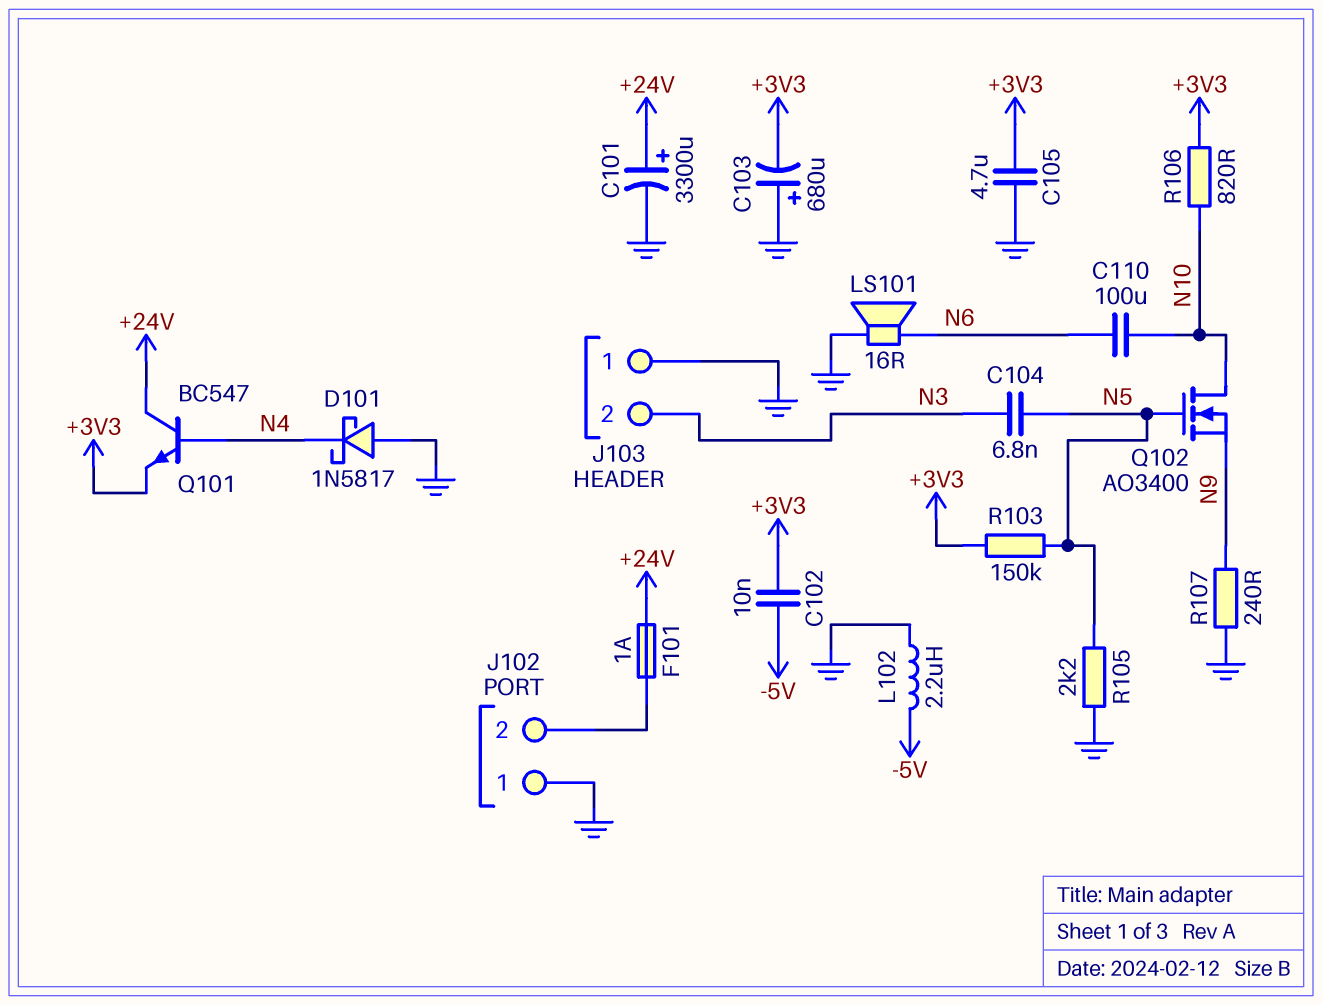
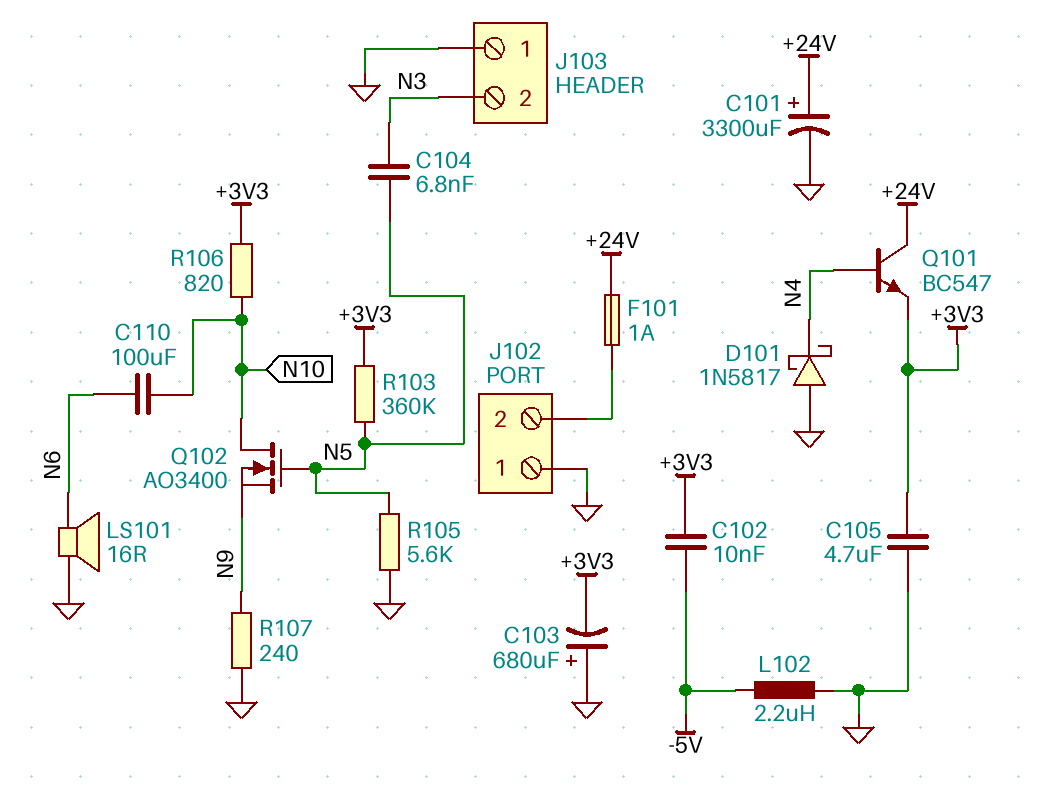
R103: 150k (+3V3, N5) -> 360k (+3V3, N5)
R105: 2.2k (GND, N5) -> 5.6k (GND, N5)

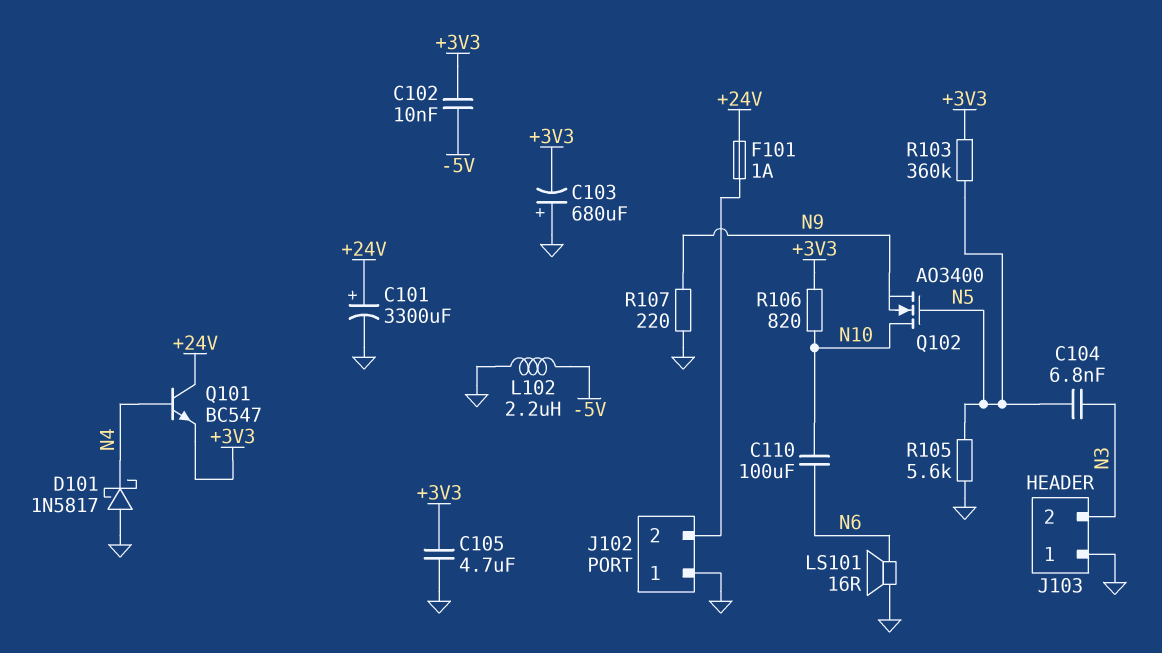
R107: 240 (GND, N9) -> 220 (GND, N9)

